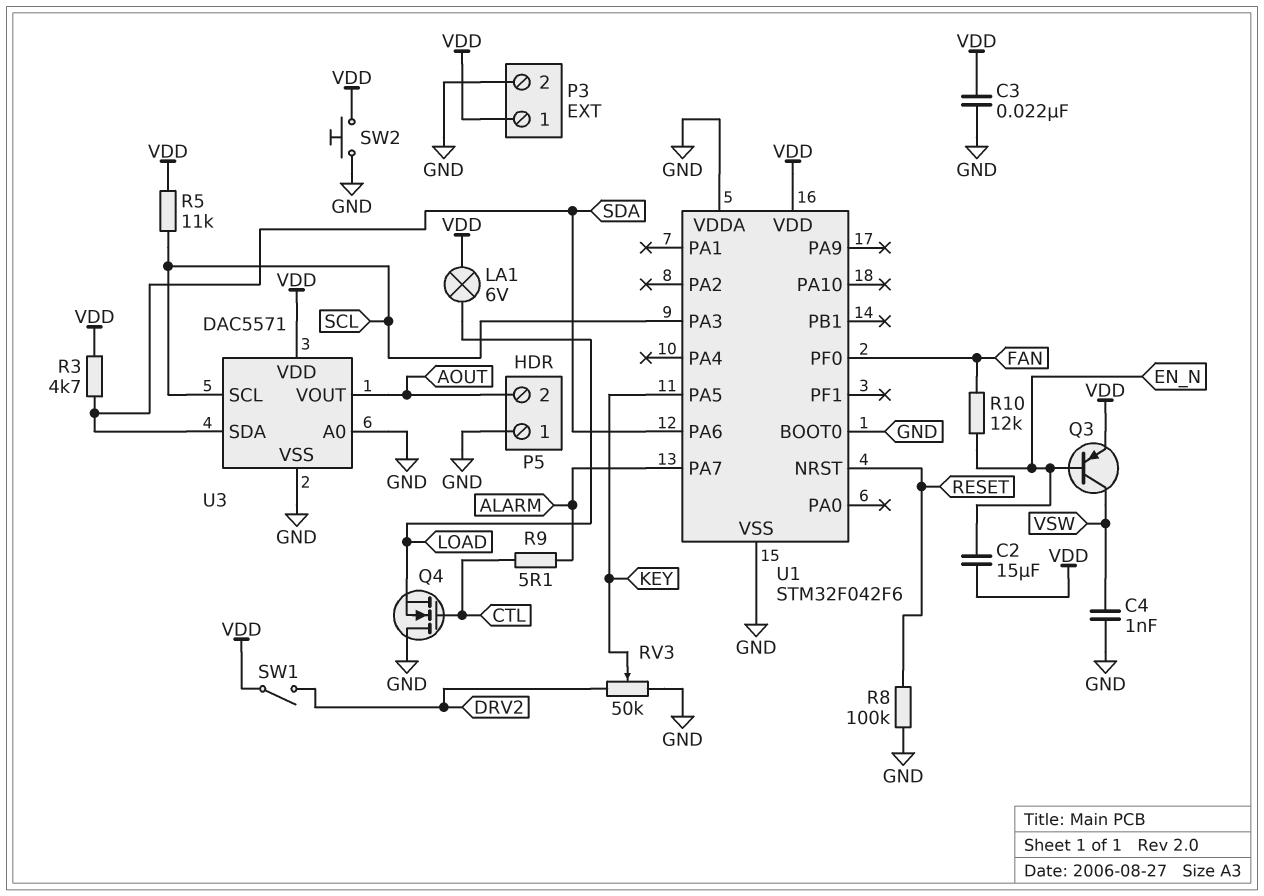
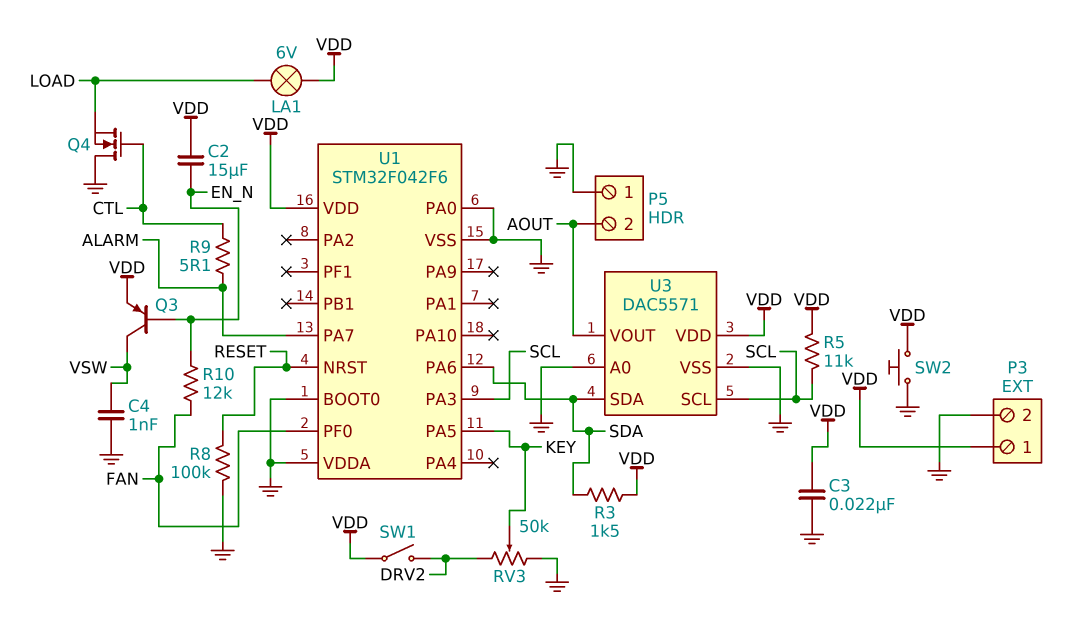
R3: 4.7k (SDA, VDD) -> 1.5k (SDA, VDD)
U1 pin PA0: none -> GND

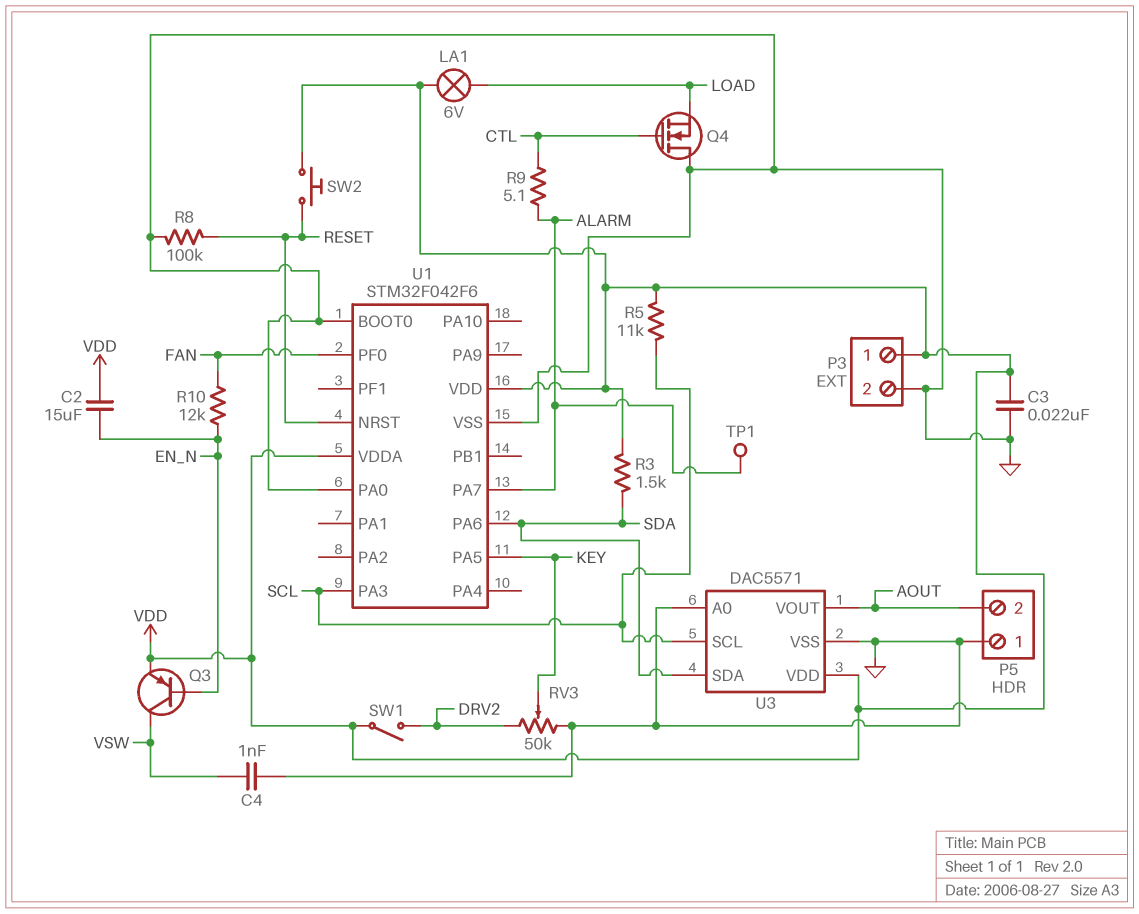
SW2: button (GND, VDD) -> button (RESET, VDD)
TP1: none -> test point (ALARM)
U1 pin VDDA: GND -> VDD

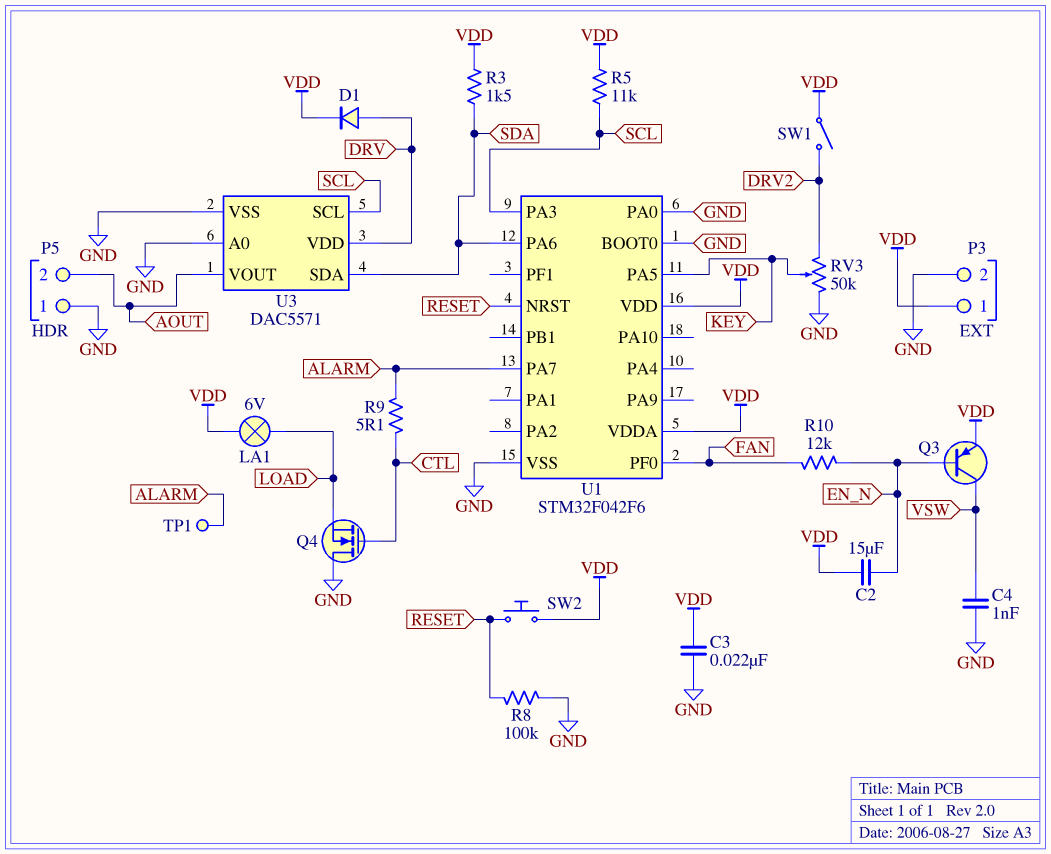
D1: none -> diode (A DRV, K VDD)
U3 pin VDD: VDD -> DRV

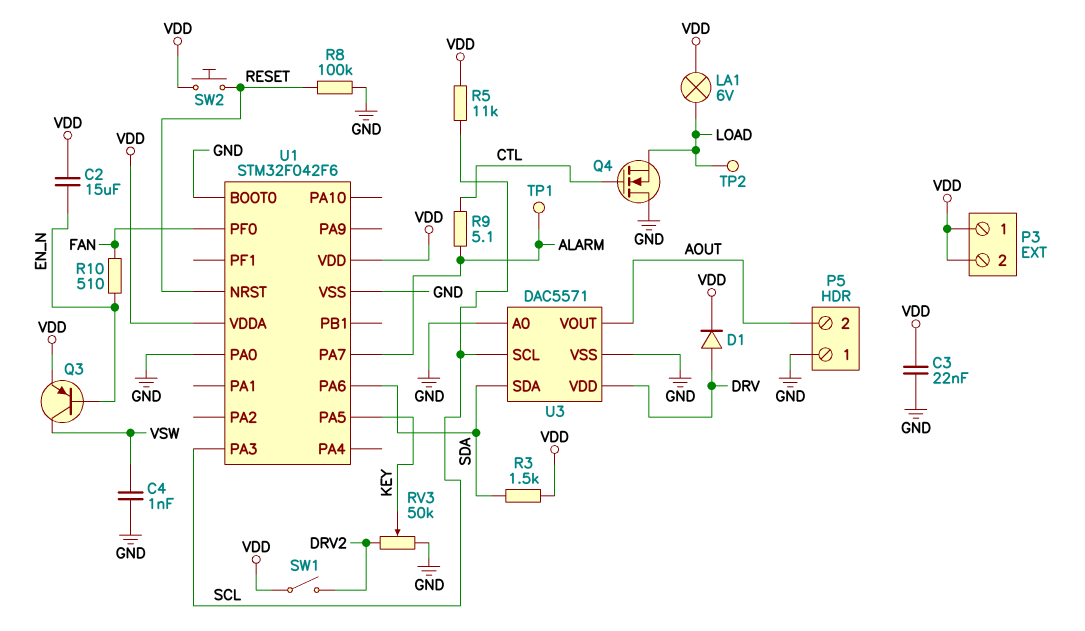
P3 pin 2: GND -> VDD
R10: 12k (EN_N, FAN) -> 510 (EN_N, FAN)
TP2: none -> test point (LOAD)

